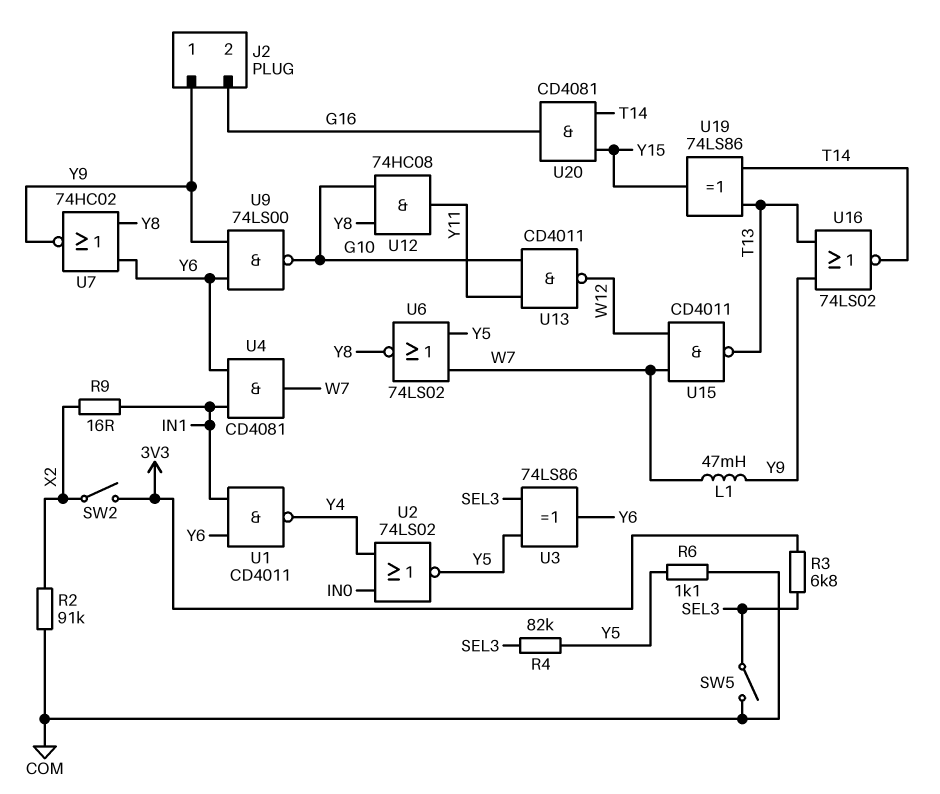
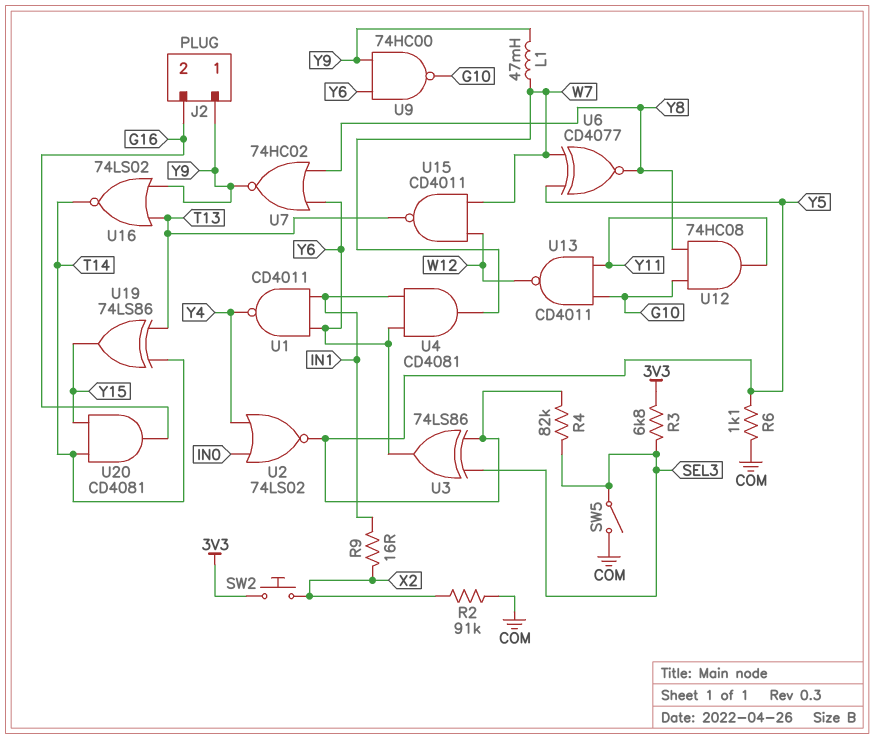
SW2: switch (3V3, X2) -> button (3V3, X2)
U6: NOR 74LS02 (in W7, in Y5, out Y8) -> XNOR CD4077 (in W7, in Y5, out Y8)
U9: NAND 74LS00 (in Y6, in Y9, out G10) -> NAND 74HC00 (in Y6, in Y9, out G10)

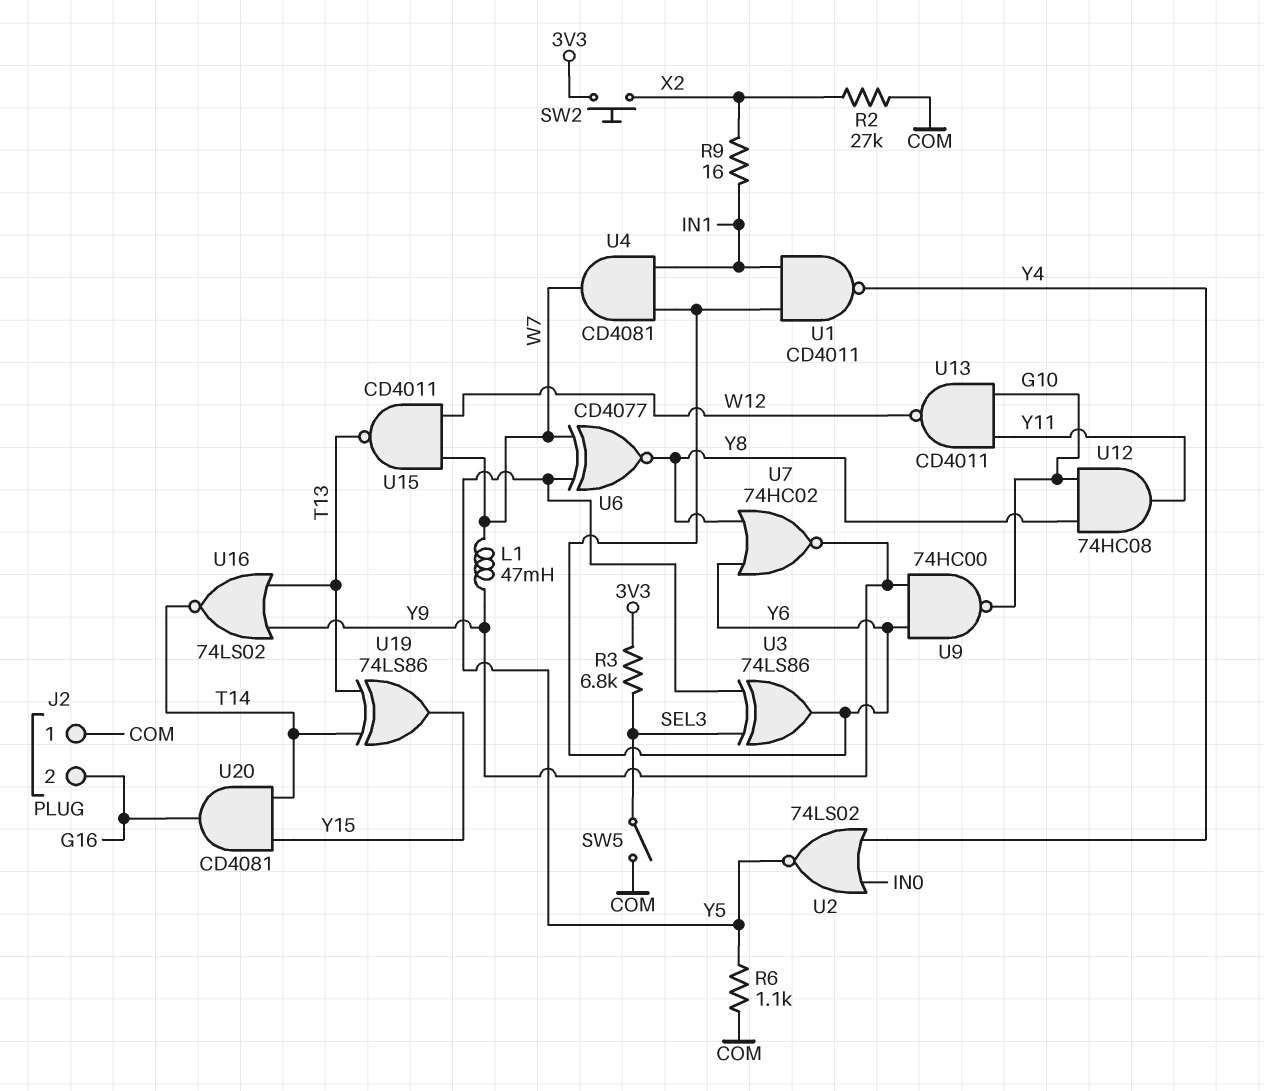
J2 pin 1: Y9 -> COM
R2: 91k (COM, X2) -> 27k (COM, X2)
R4: 82k (SEL3, Y5) -> none

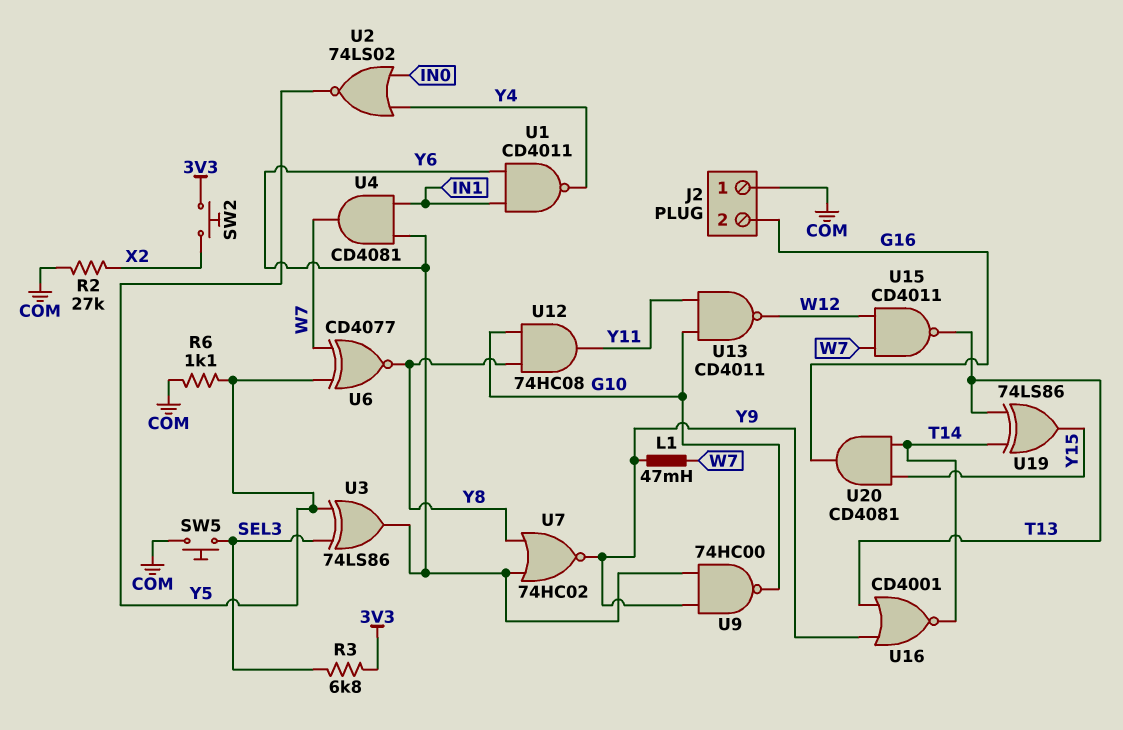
R9: 16 (IN1, X2) -> none
SW5: switch (COM, SEL3) -> button (COM, SEL3)
U16: NOR 74LS02 (in T13, in Y9, out T14) -> NOR CD4001 (in T13, in Y9, out T14)

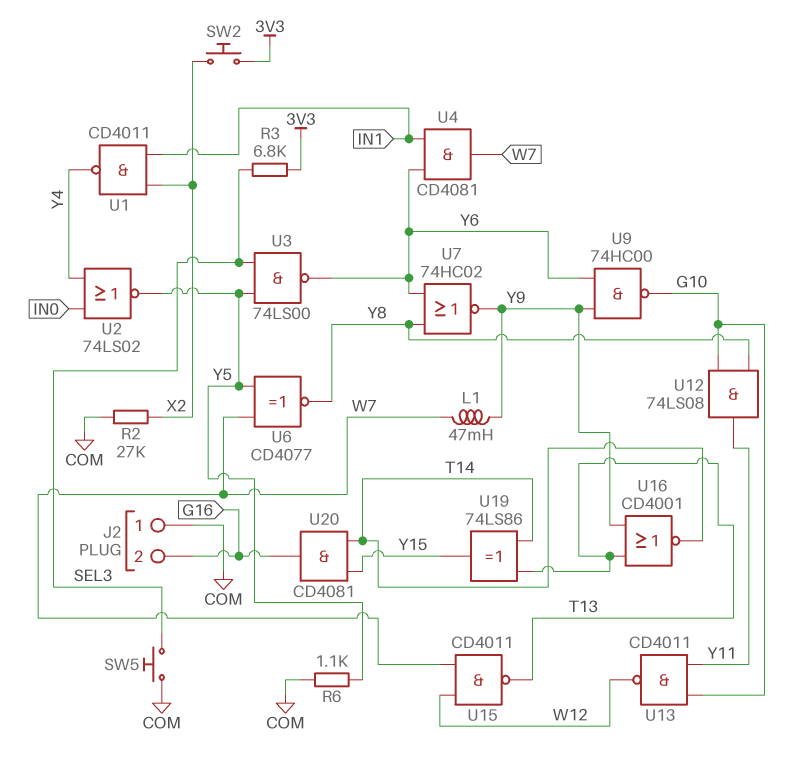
U1: NAND CD4011 (in IN1, in Y6, out Y4) -> NAND CD4011 (in IN1, in X2, out Y4)
U3: XOR 74LS86 (in SEL3, in Y5, out Y6) -> NAND 74LS00 (in SEL3, in Y5, out Y6)
U12: AND 74HC08 (in G10, in Y8, out Y11) -> AND 74LS08 (in G10, in Y8, out Y11)

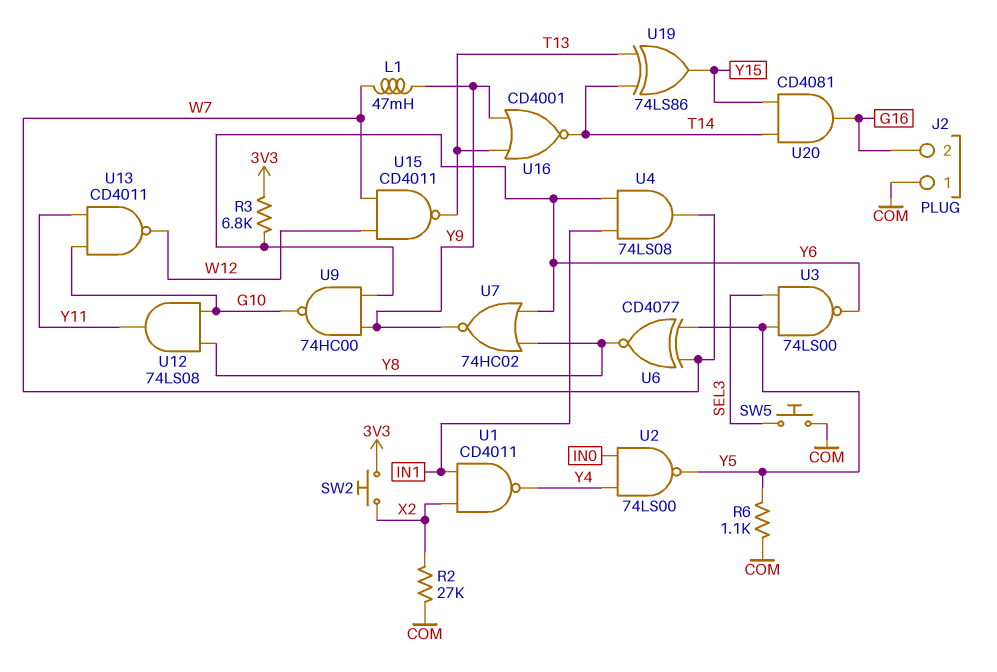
R3: 6.8k (3V3, SEL3) -> 6.8k (3V3, Y6)
U2: NOR 74LS02 (in IN0, in Y4, out Y5) -> NAND 74LS00 (in IN0, in Y4, out Y5)
U4: AND CD4081 (in IN1, in Y6, out W7) -> AND 74LS08 (in IN1, in Y6, out W7)

